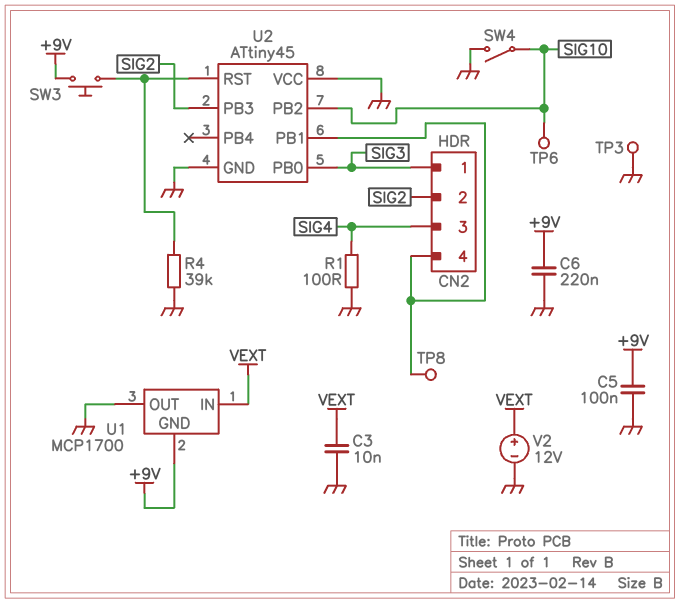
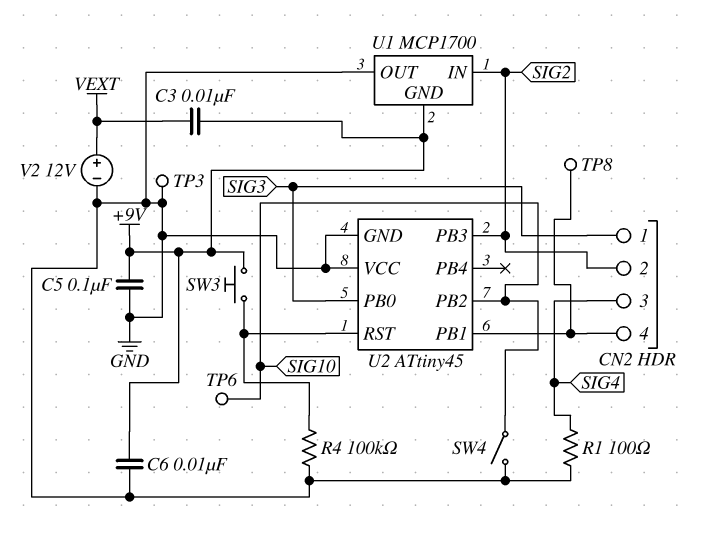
C3: 10nF (GND, VEXT) -> 10nF (+9V, VEXT)
C6: 220nF (+9V, GND) -> 10nF (+9V, GND)
R4: 39k (GND, U2/RST) -> 100k (GND, U2/RST)
U1 pin IN: VEXT -> SIG2

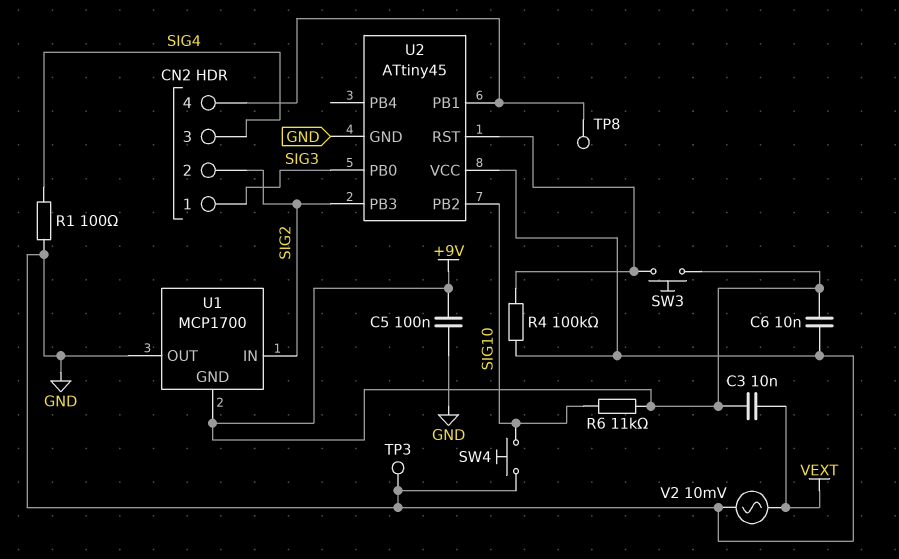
R6: none -> 11k (+9V, SIG10)
SW4: switch (GND, SIG10) -> button (GND, SIG10)
TP6: test point (SIG10) -> none
V2: 12V (plus VEXT, minus GND) -> AC 10mV (GND, VEXT)

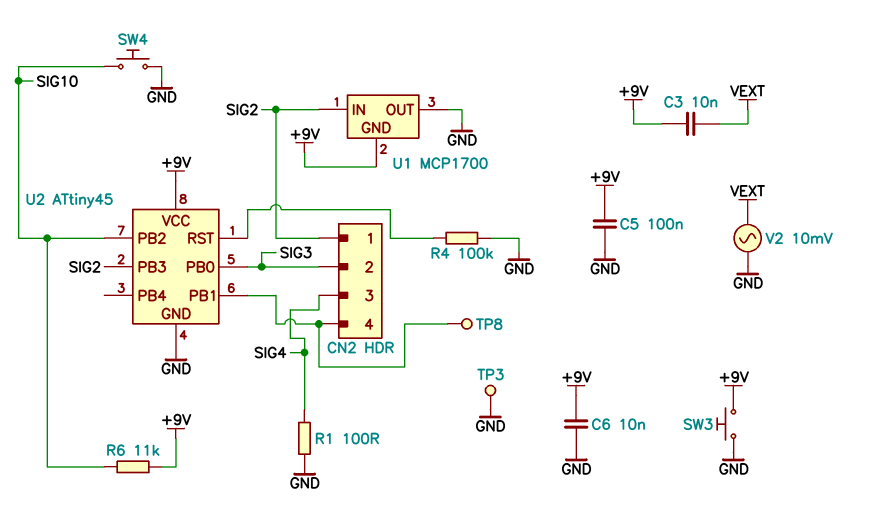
CN2 pin 1: SIG3 -> SIG2
CN2 pin 2: SIG2 -> SIG3
SW3: button (+9V, U2/RST) -> button (+9V, GND)
U2 pin VCC: GND -> +9V

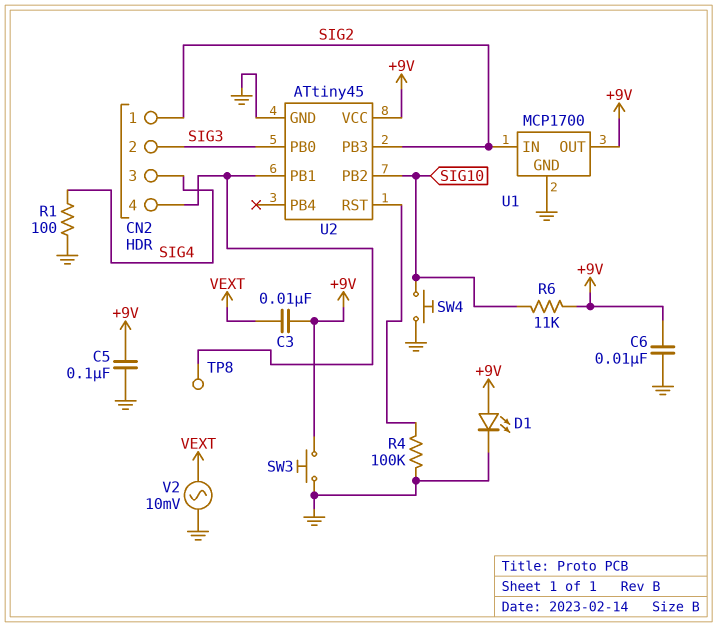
D1: none -> LED (A +9V, K GND)
TP3: test point (GND) -> none
U1 pin GND: +9V -> GND
U1 pin OUT: GND -> +9V

